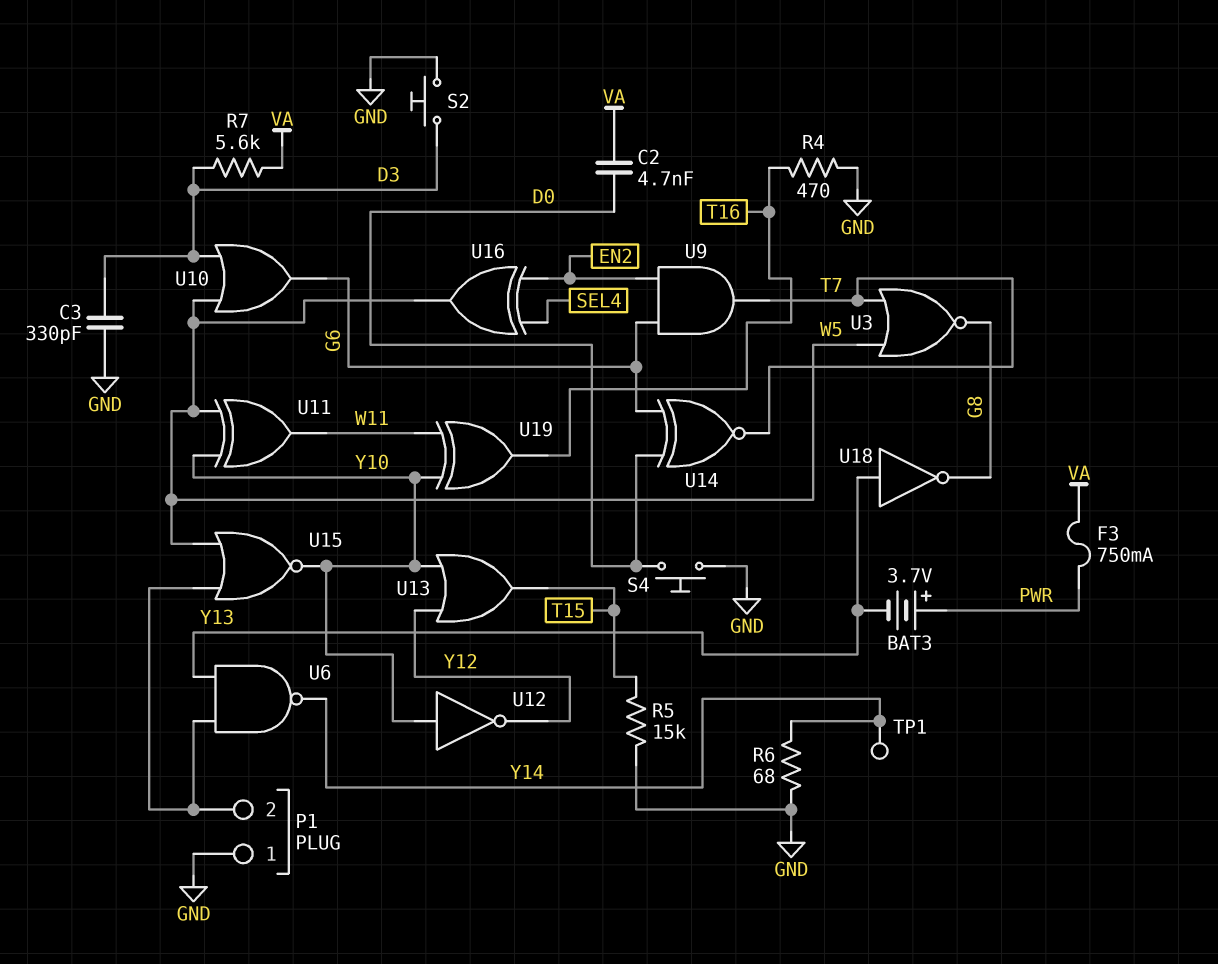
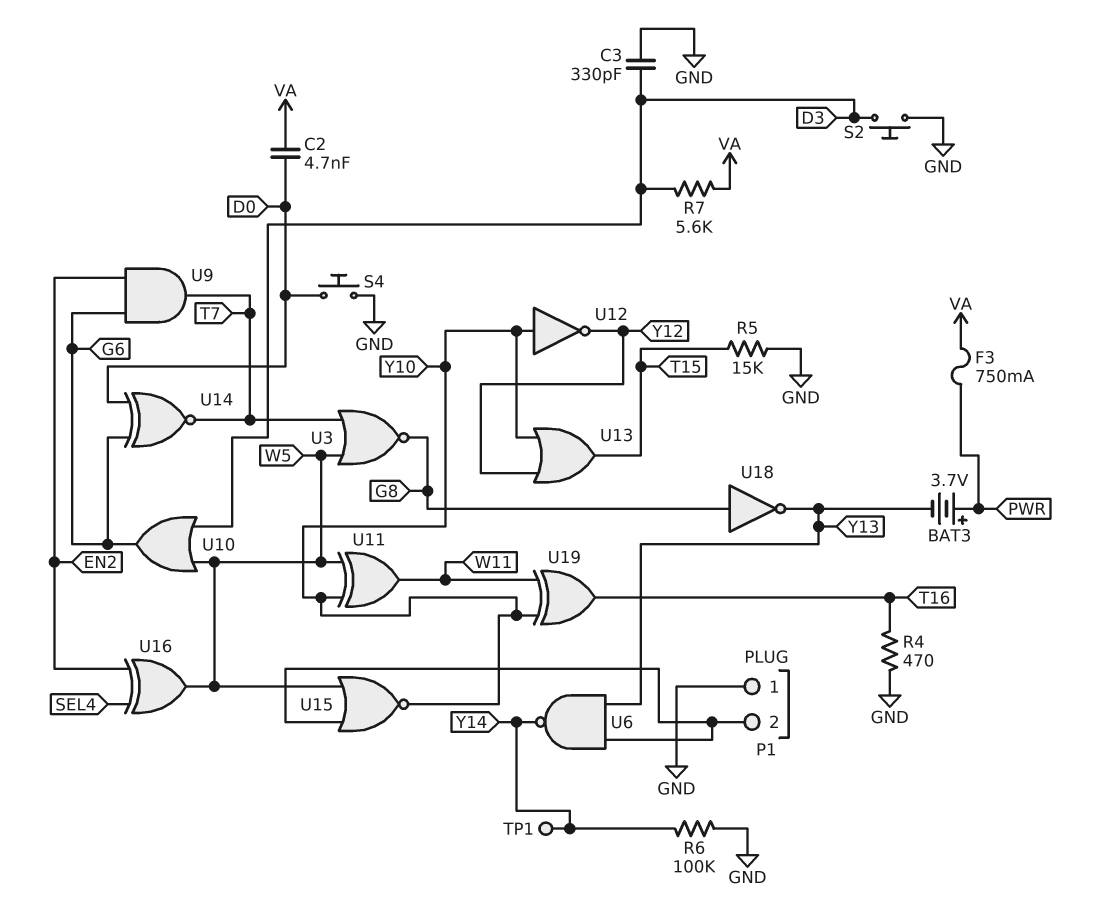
R6: 68 (GND, Y14) -> 100k (GND, Y14)
U18: NOT (in Y13, out G8) -> NOT (in G8, out Y13)

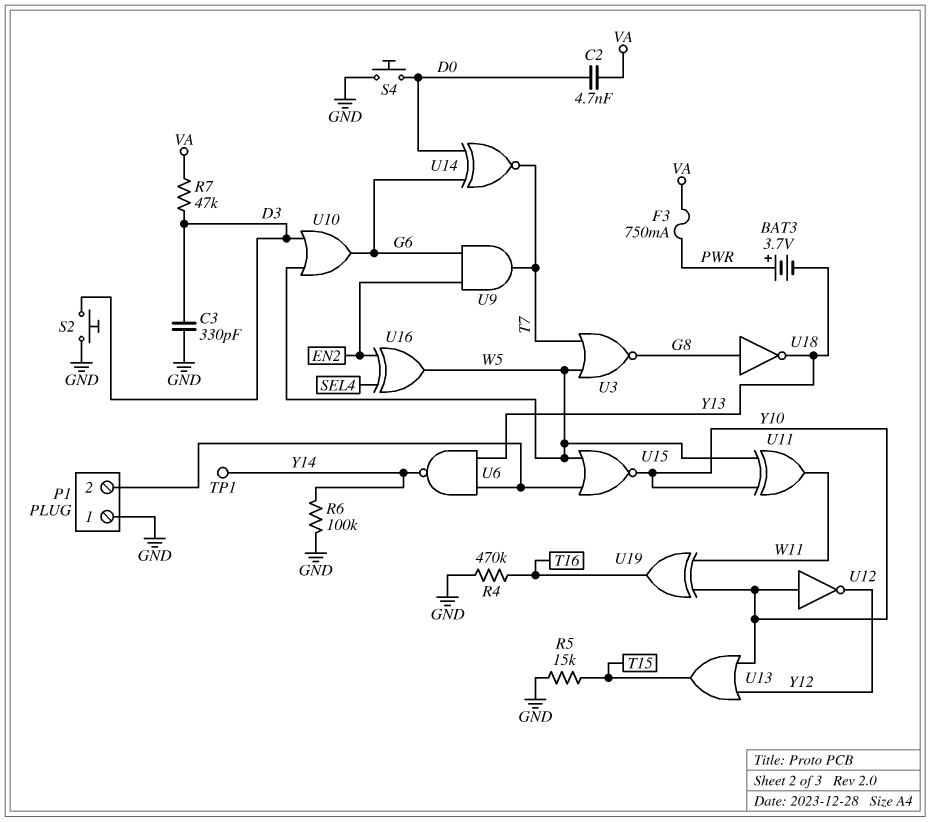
R4: 470 (GND, T16) -> 470k (GND, T16)
R7: 5.6k (D3, VA) -> 47k (D3, VA)

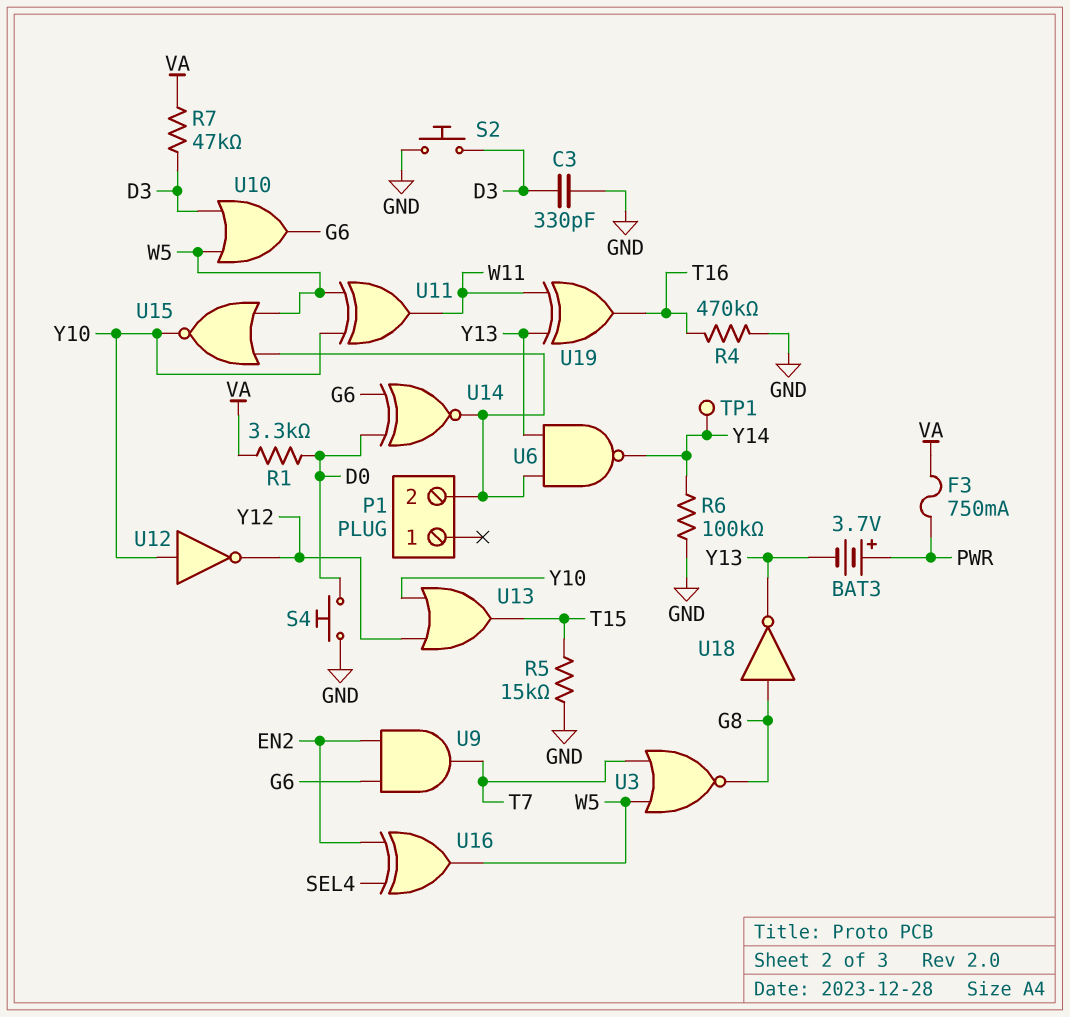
C2: 4.7nF (D0, VA) -> none
P1 pin 1: GND -> none
R1: none -> 3.3k (D0, VA)
U14: XNOR (in D0, in G6, out T7) -> XNOR (in D0, in G6, out P1/2)
U19: XOR (in W11, in Y10, out T16) -> XOR (in W11, in Y13, out T16)

